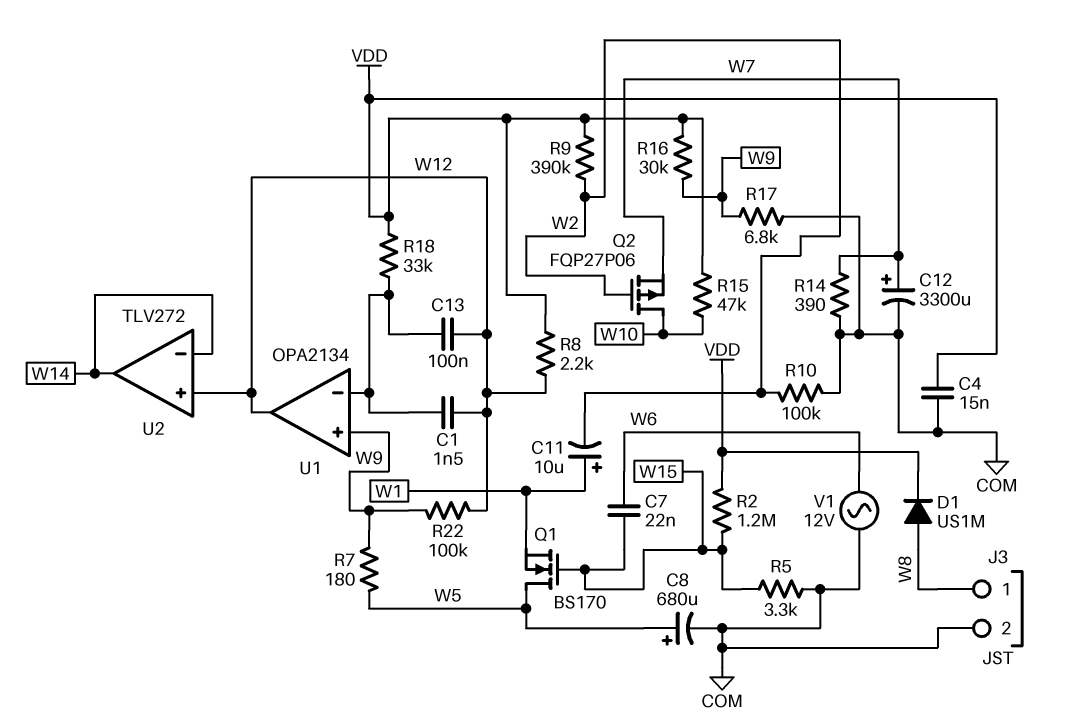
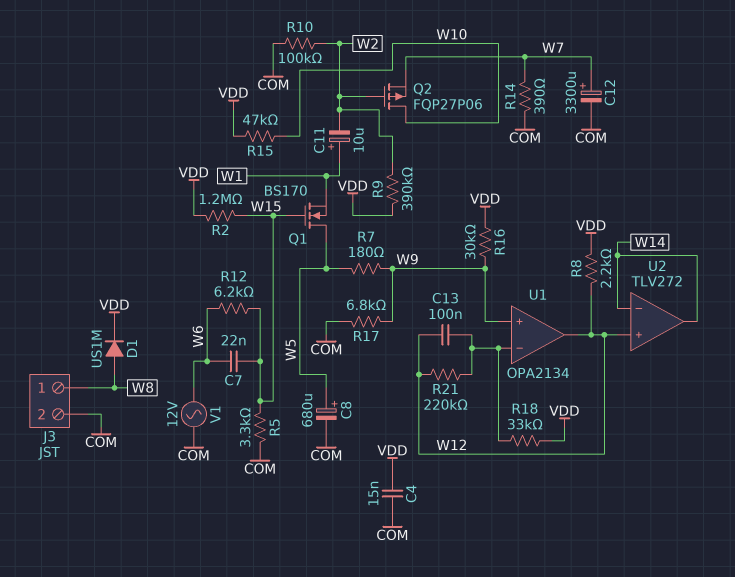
C1: 1.5nF (U1/in-, W12) -> none
R12: none -> 6.2k (W6, W15)
R21: none -> 220k (U1/in-, W12)
R22: 100k (W9, W12) -> none

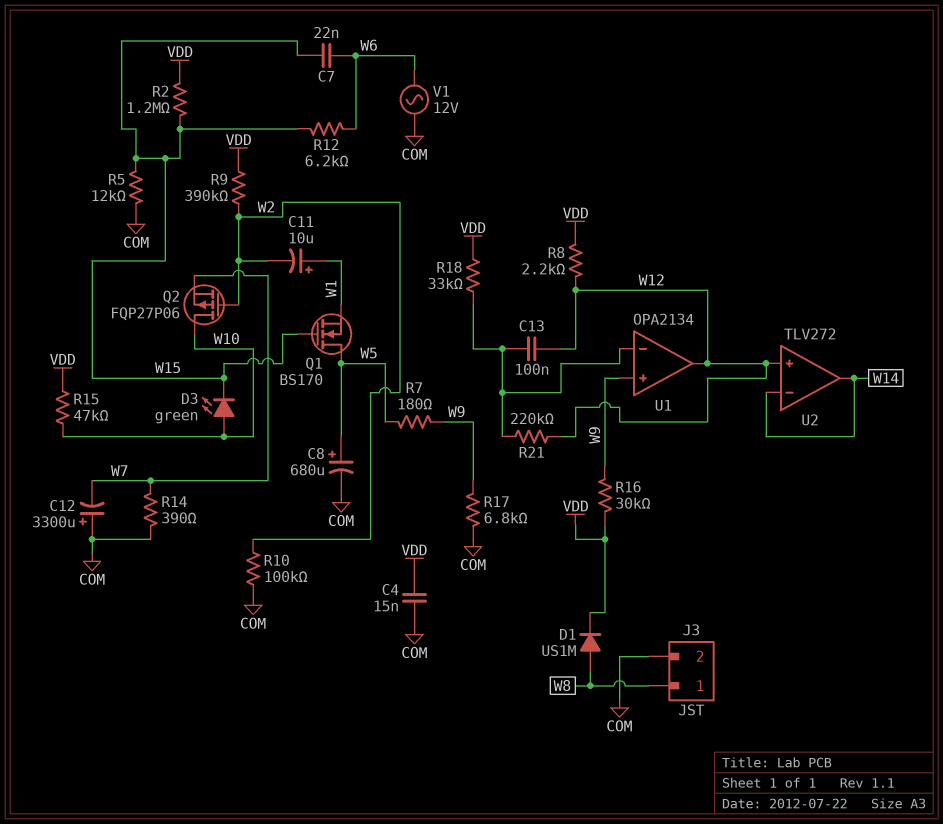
C12: 3300uF (plus W7, minus COM) -> 3300uF (plus COM, minus W7)
D3: none -> LED green (A W10, K W15)
R5: 3.3k (COM, W15) -> 12k (COM, W15)

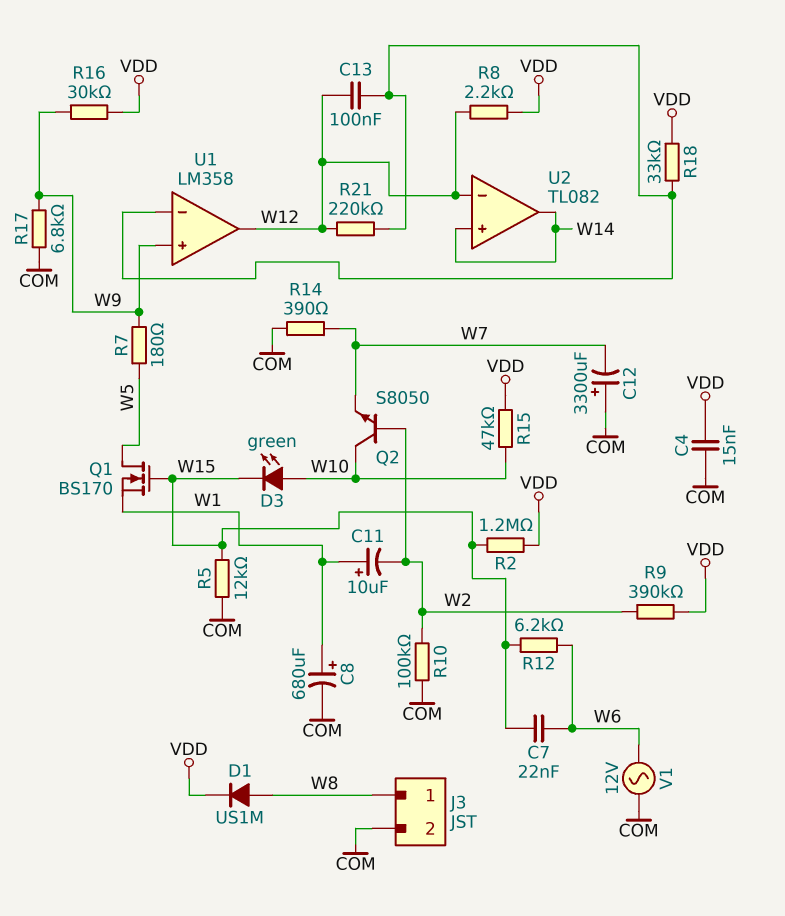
C8: 680uF (plus W5, minus COM) -> 680uF (plus W1, minus COM)
Q2: PMOS FQP27P06 (G W2, D W10, S W7) -> NPN S8050 (B W2, C W10, E W7)
U1: OPA2134 -> LM358
U2: TLV272 -> TL082
U2 pin in+: W12 -> W14
U2 pin in-: W14 -> W12

